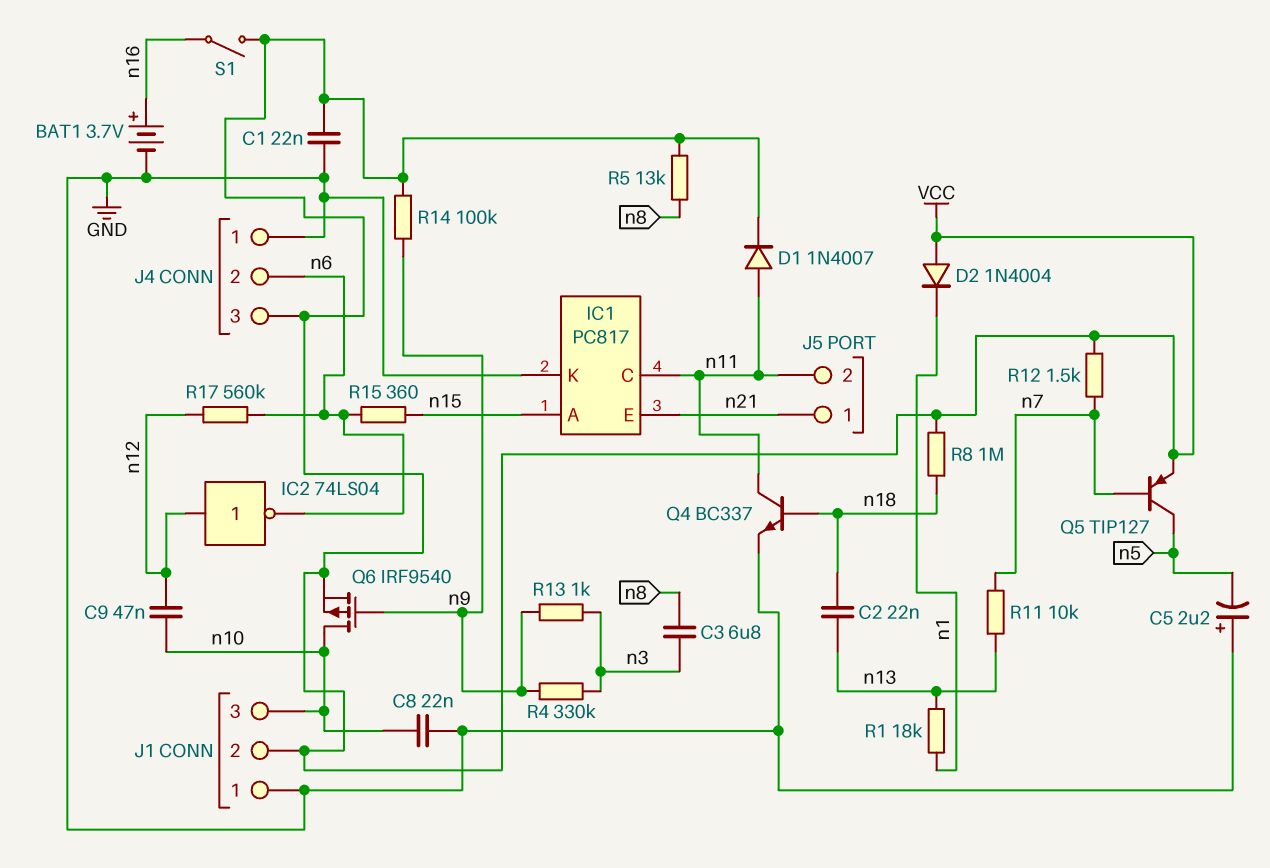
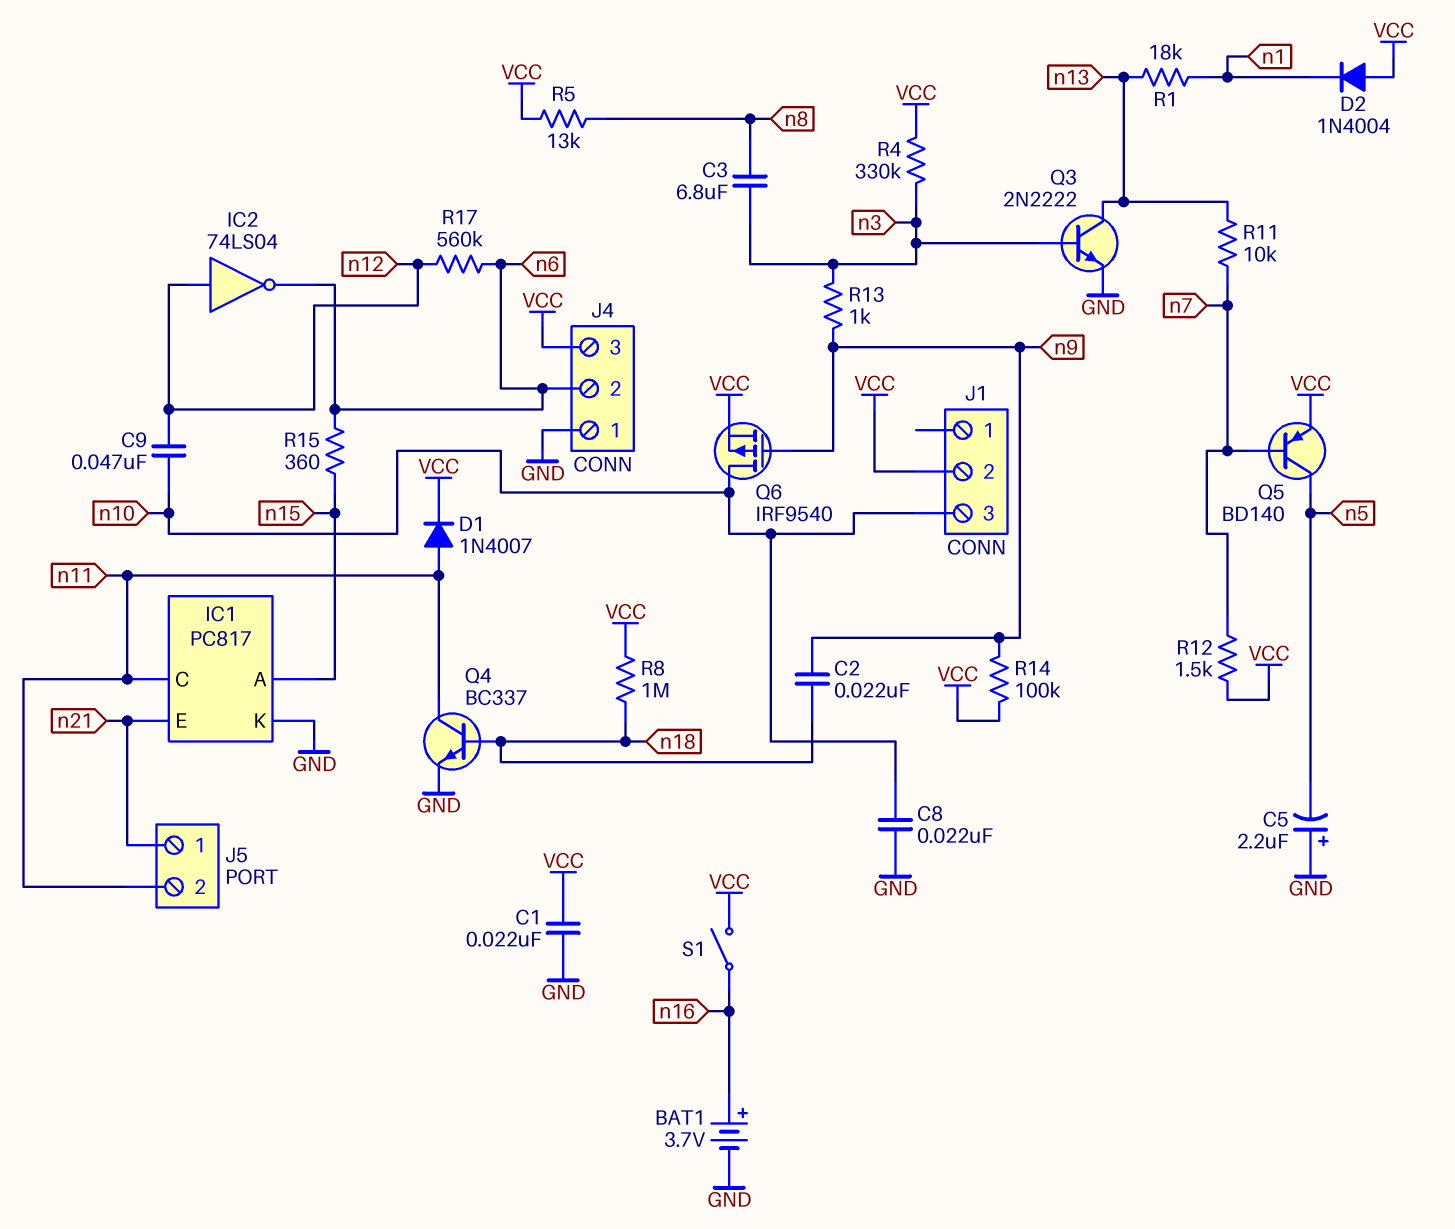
C2: 22nF (n13, n18) -> 22nF (n9, n18)
J1 pin 1: GND -> none
Q3: none -> NPN 2N2222 (B n3, C n13, E GND)
Q5: PNP TIP127 (B n7, C n5, E VCC) -> PNP BD140 (B n7, C n5, E VCC)
R4: 330k (n3, n9) -> 330k (VCC, n3)

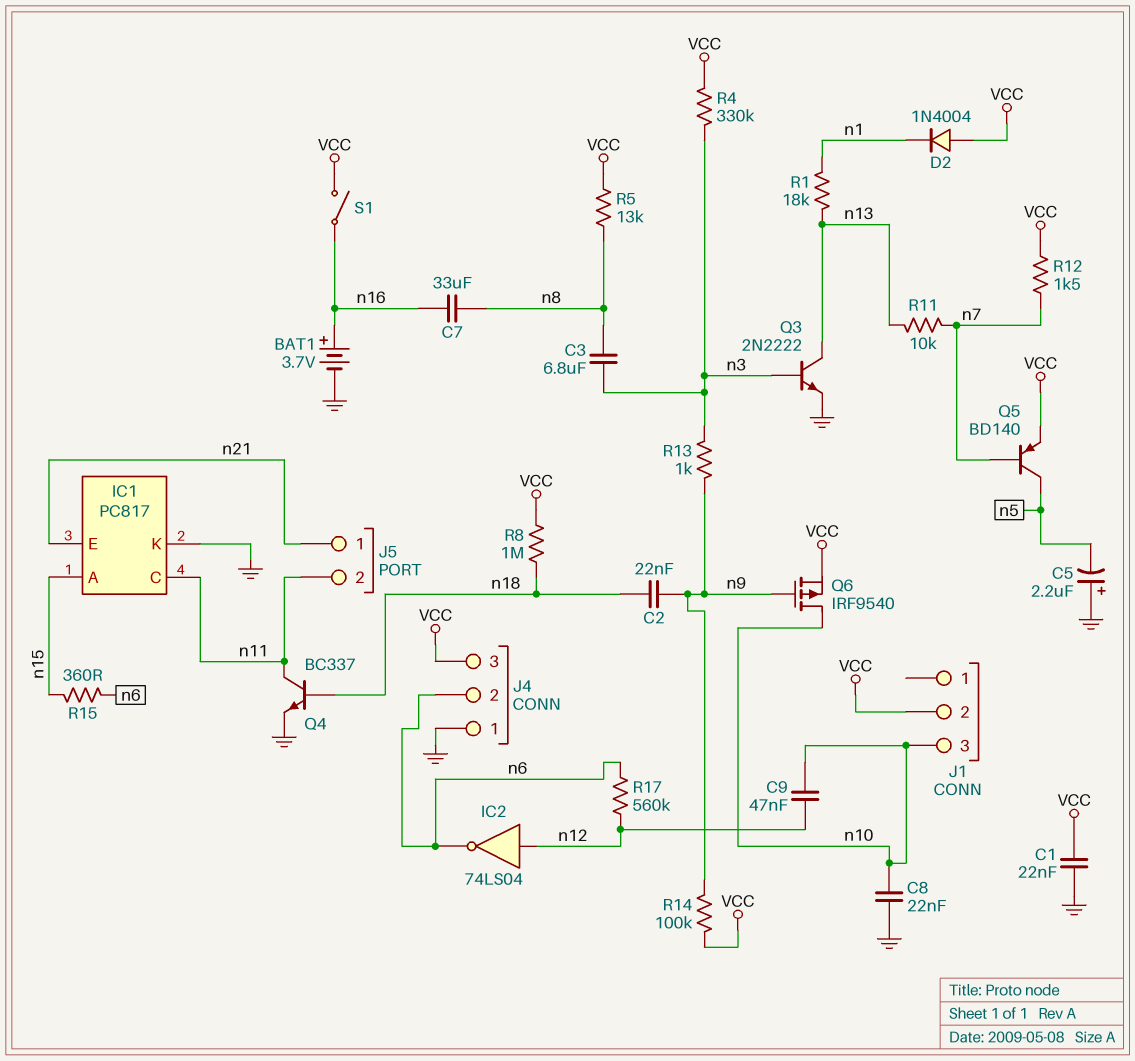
C7: none -> 33uF (n8, n16)
D1: diode 1N4007 (A n11, K VCC) -> none

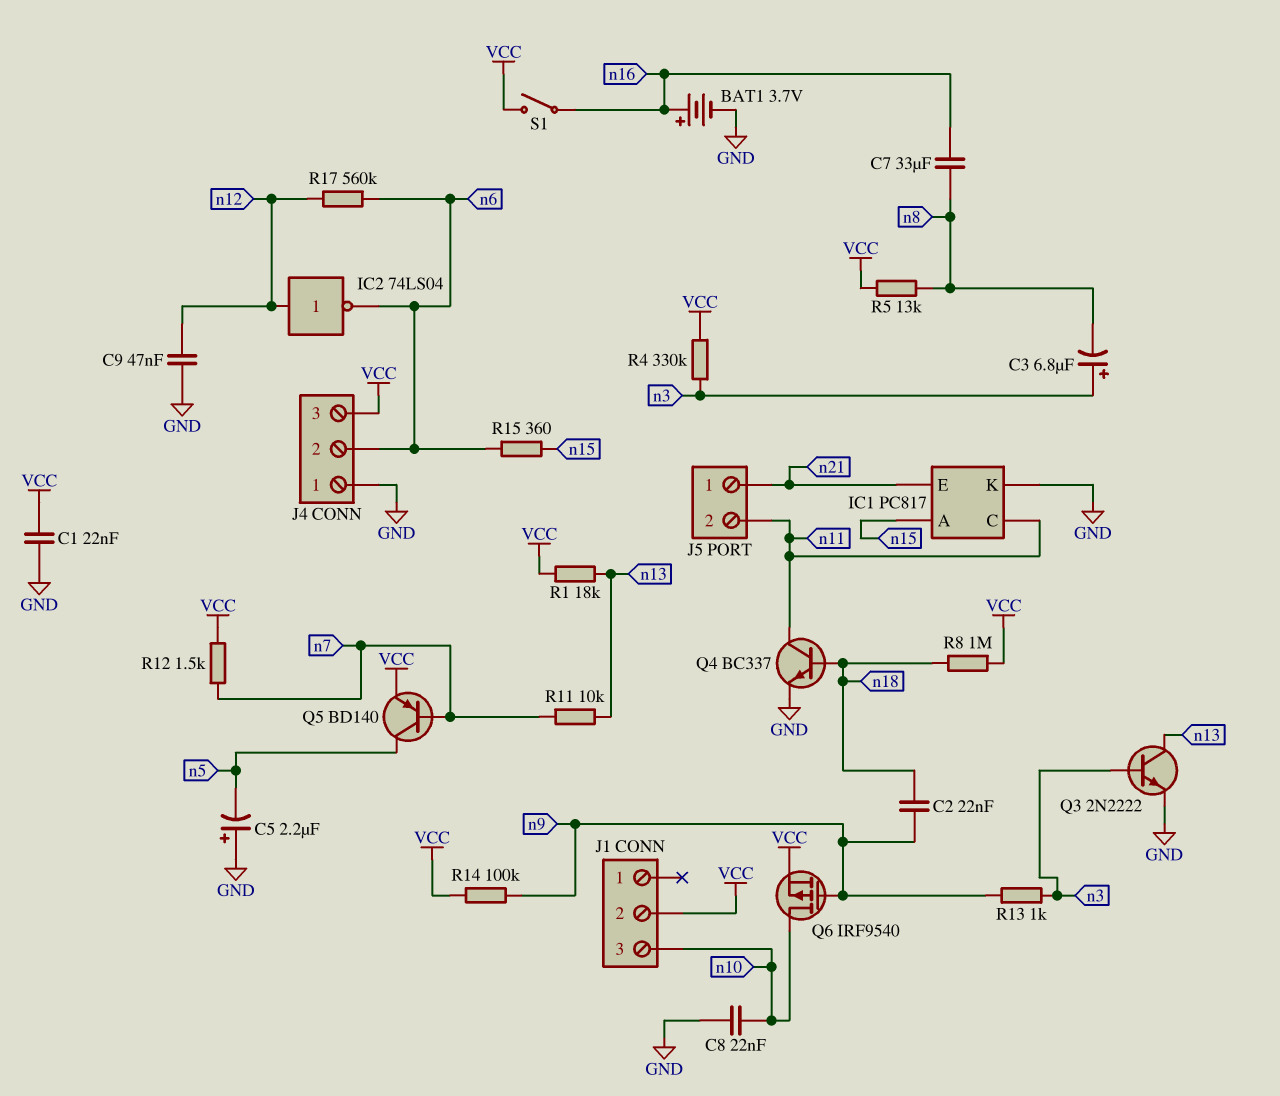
C3: 6.8uF (n3, n8) -> 6.8uF (plus n3, minus n8)
C9: 47nF (n10, n12) -> 47nF (GND, n12)
D2: diode 1N4004 (A VCC, K n1) -> none
R1: 18k (n1, n13) -> 18k (VCC, n13)

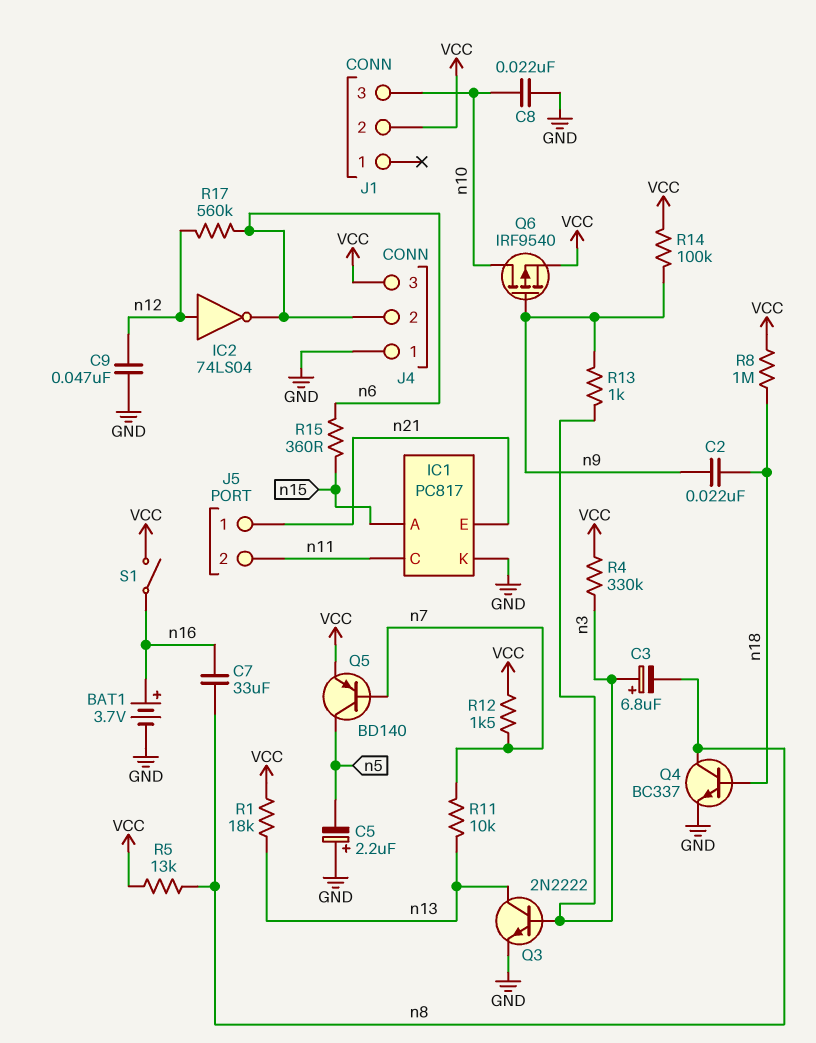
C1: 22nF (GND, VCC) -> none
Q4: NPN BC337 (B n18, C n11, E GND) -> NPN BC337 (B n18, C n8, E GND)

